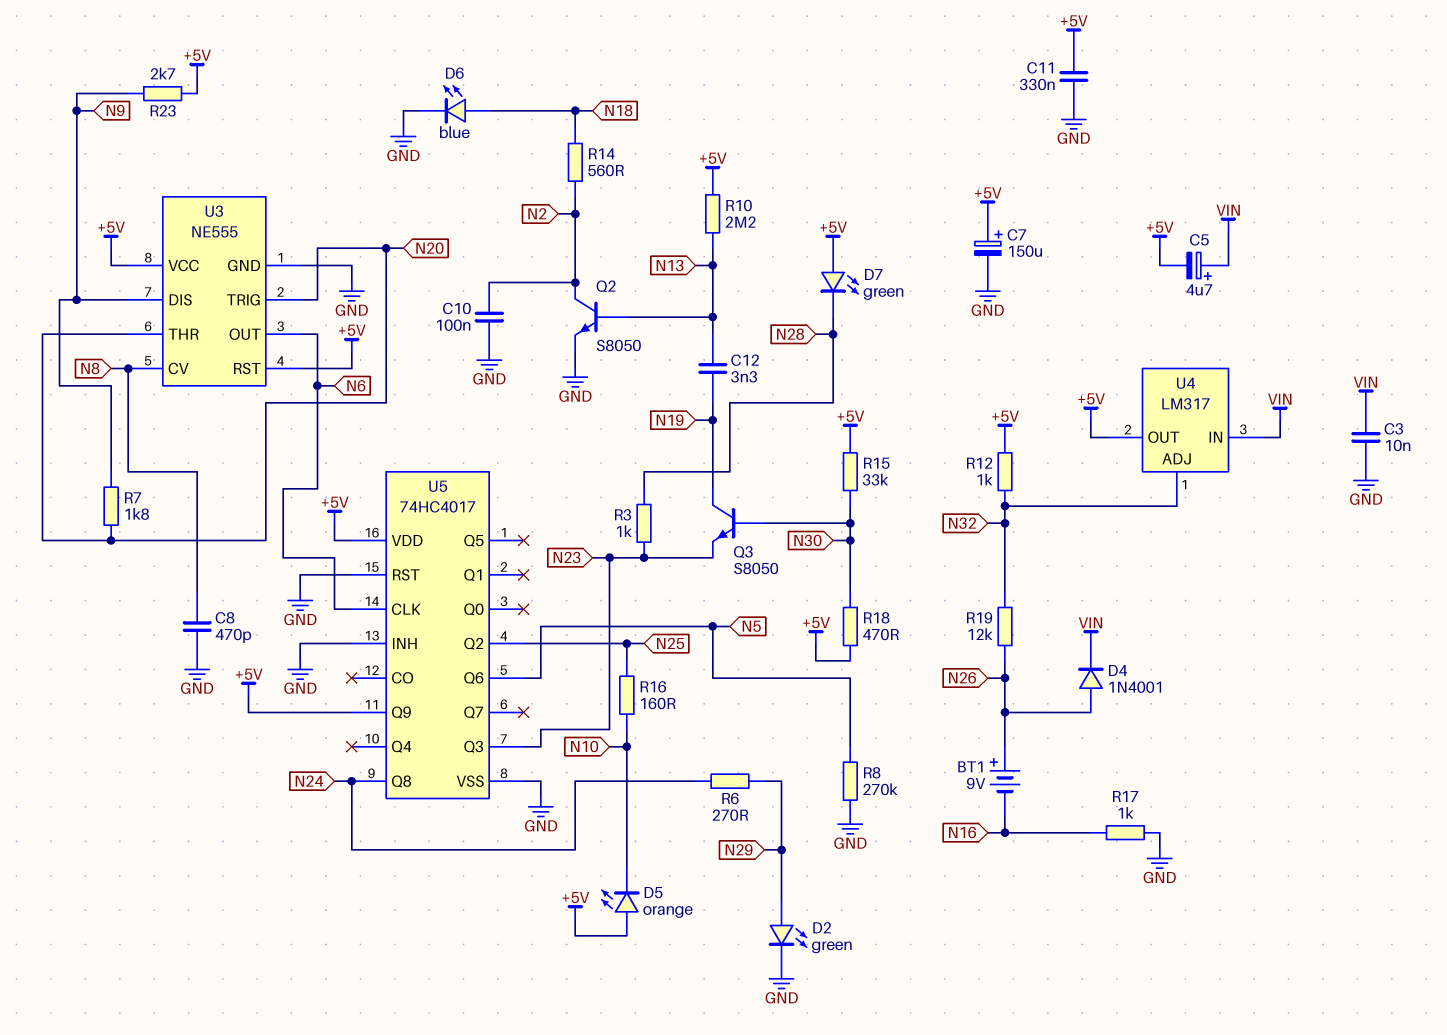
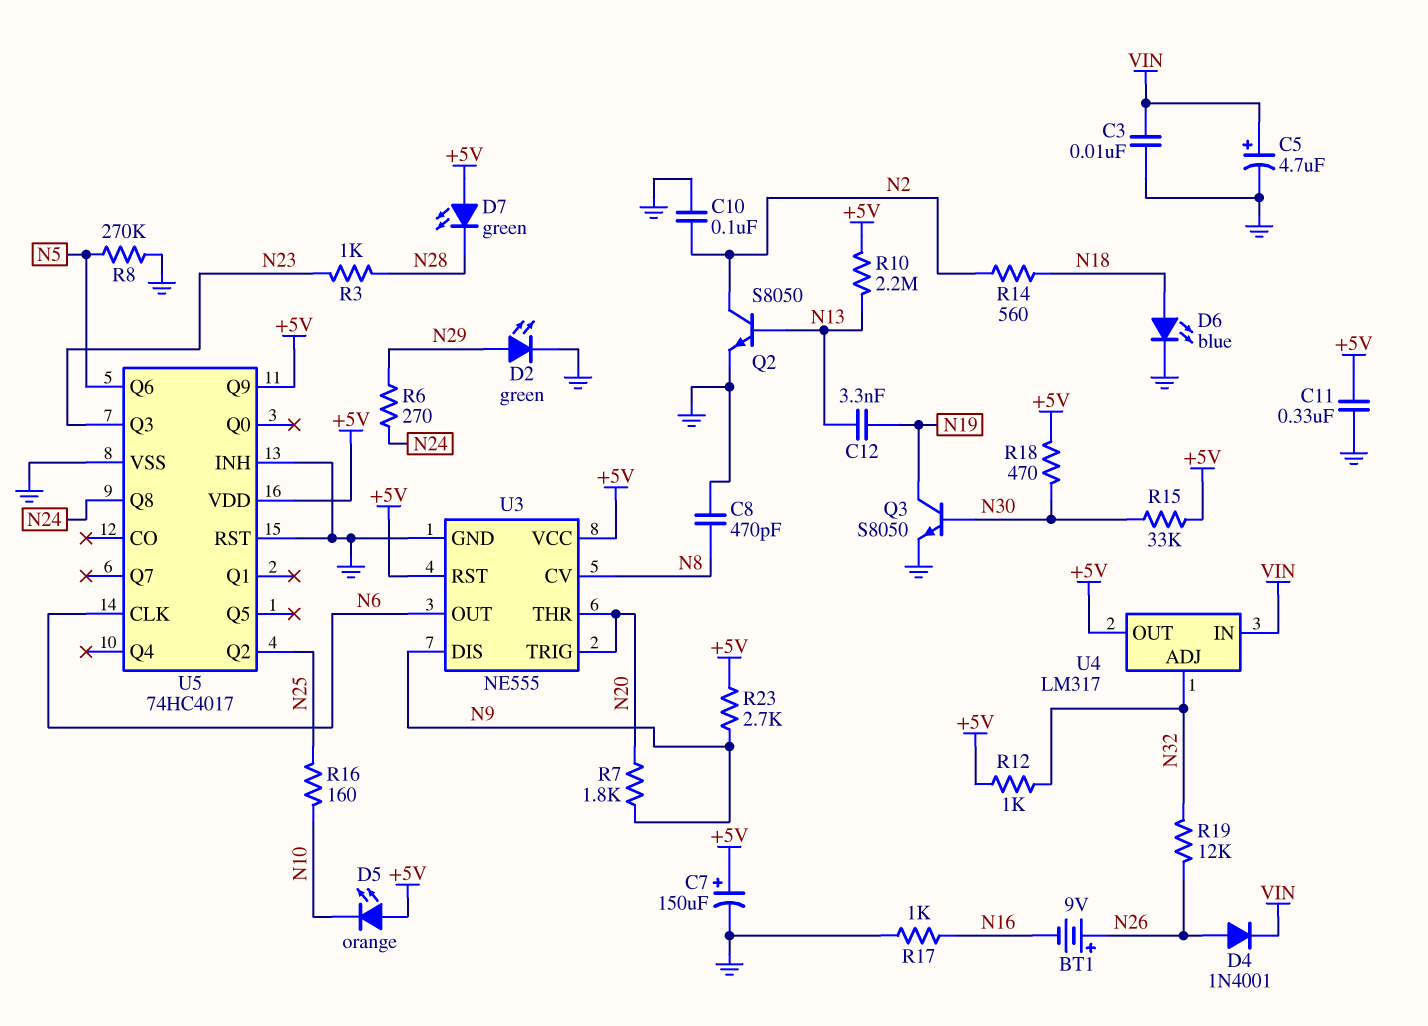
C5: 4.7uF (plus VIN, minus +5V) -> 4.7uF (plus VIN, minus GND)
Q3: NPN S8050 (B N30, C N19, E N23) -> NPN S8050 (B N30, C N19, E GND)

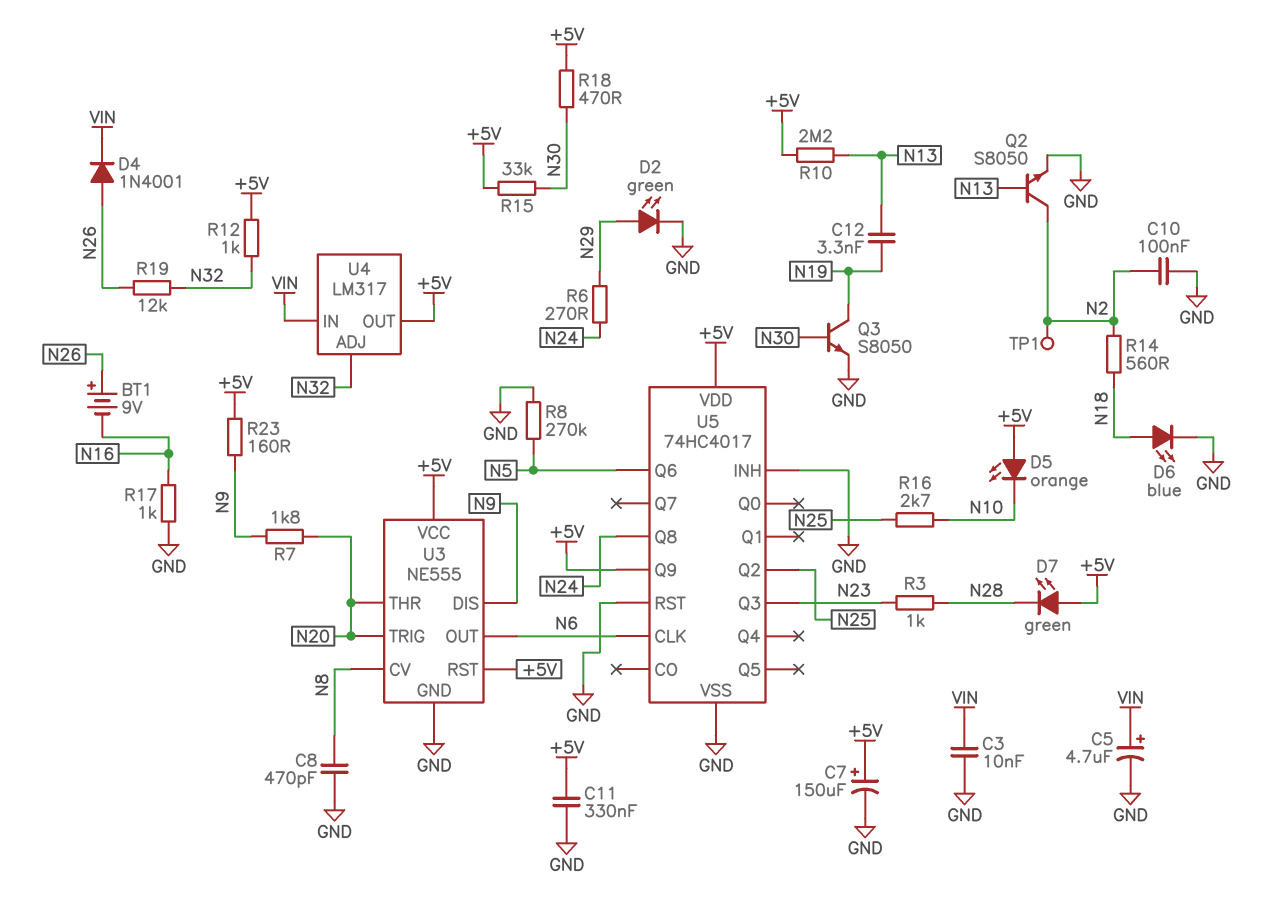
R16: 160 (N10, N25) -> 2.7k (N10, N25)
R23: 2.7k (+5V, N9) -> 160 (+5V, N9)
TP1: none -> test point (N2)

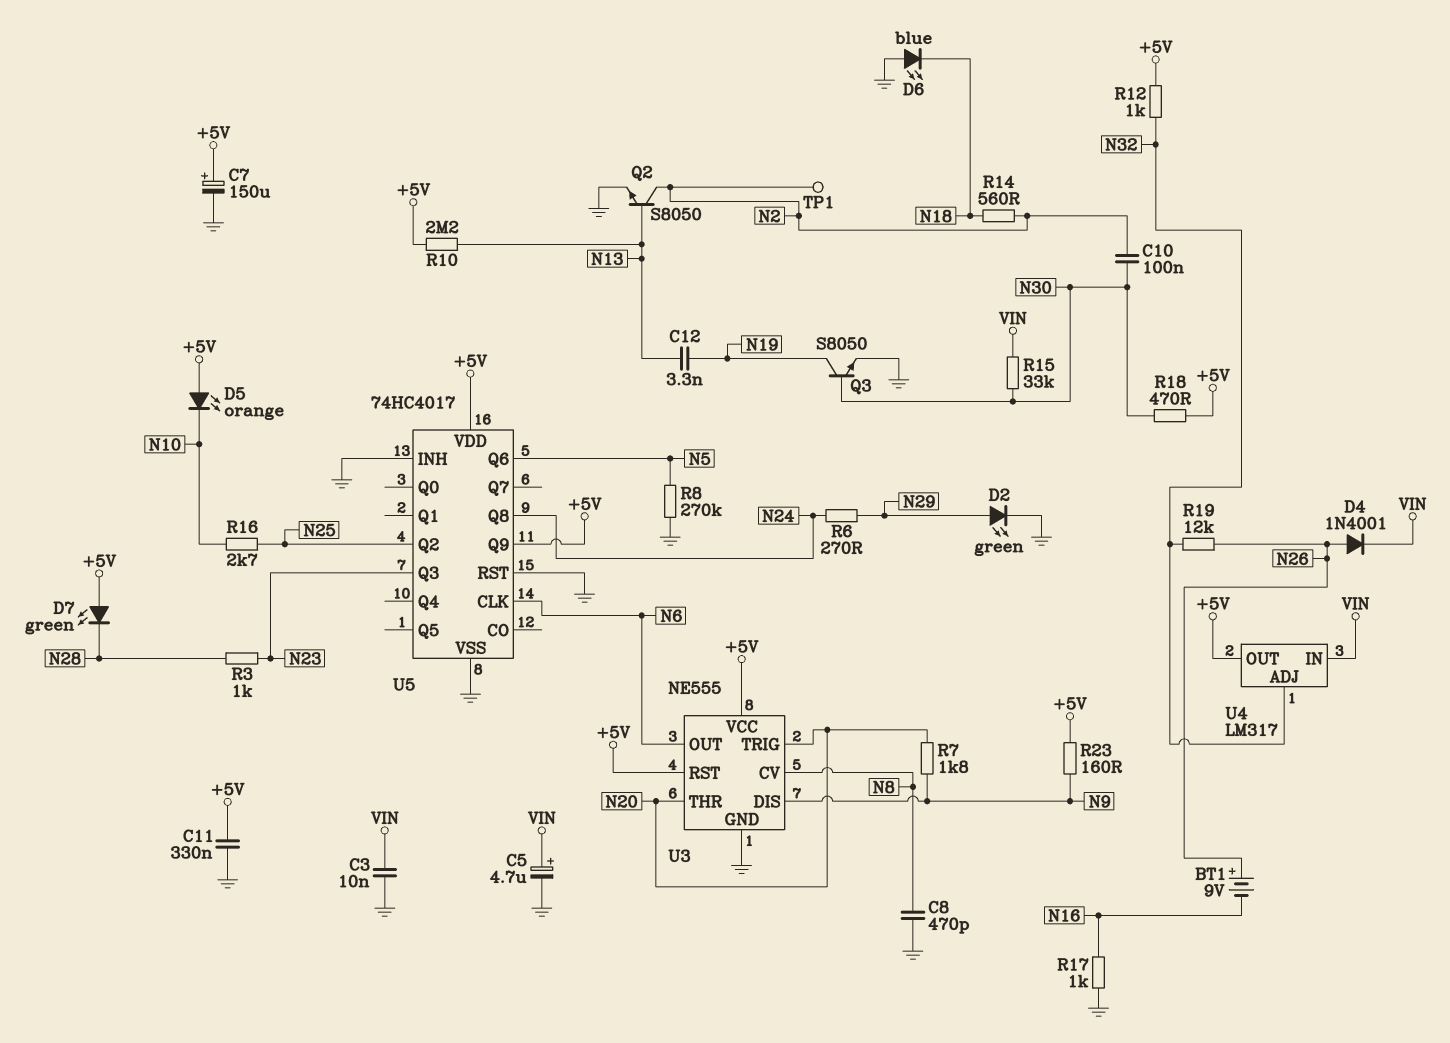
C10: 100nF (GND, N2) -> 100nF (N2, N30)
D6: LED blue (A N18, K GND) -> LED blue (A GND, K N18)
R15: 33k (+5V, N30) -> 33k (N30, VIN)

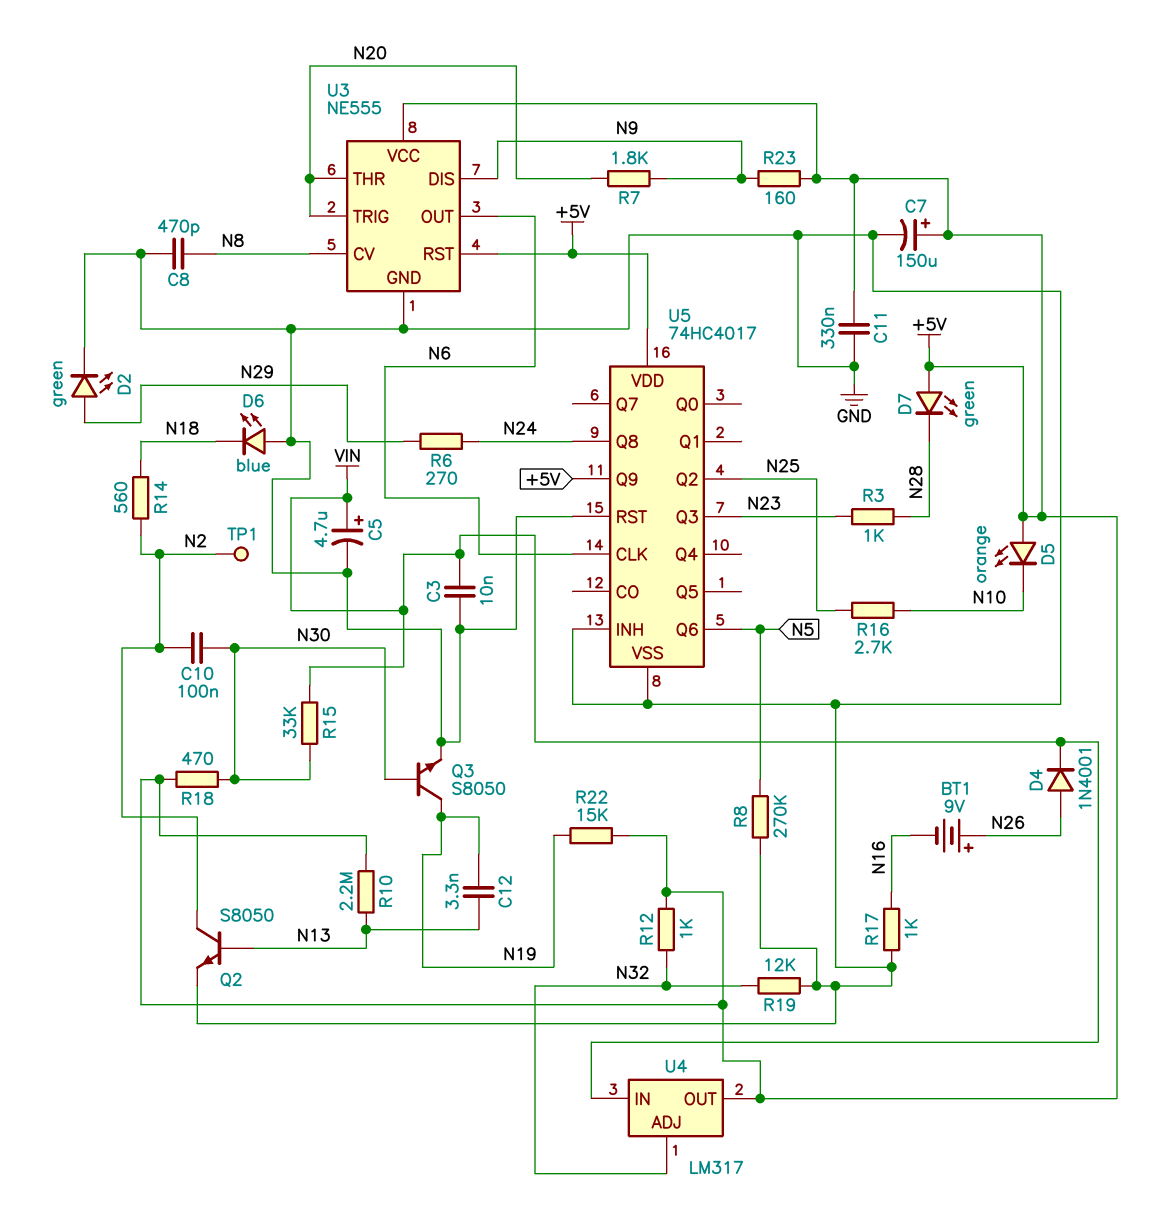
R19: 12k (N26, N32) -> 12k (GND, N32)
R22: none -> 15k (+5V, N19)

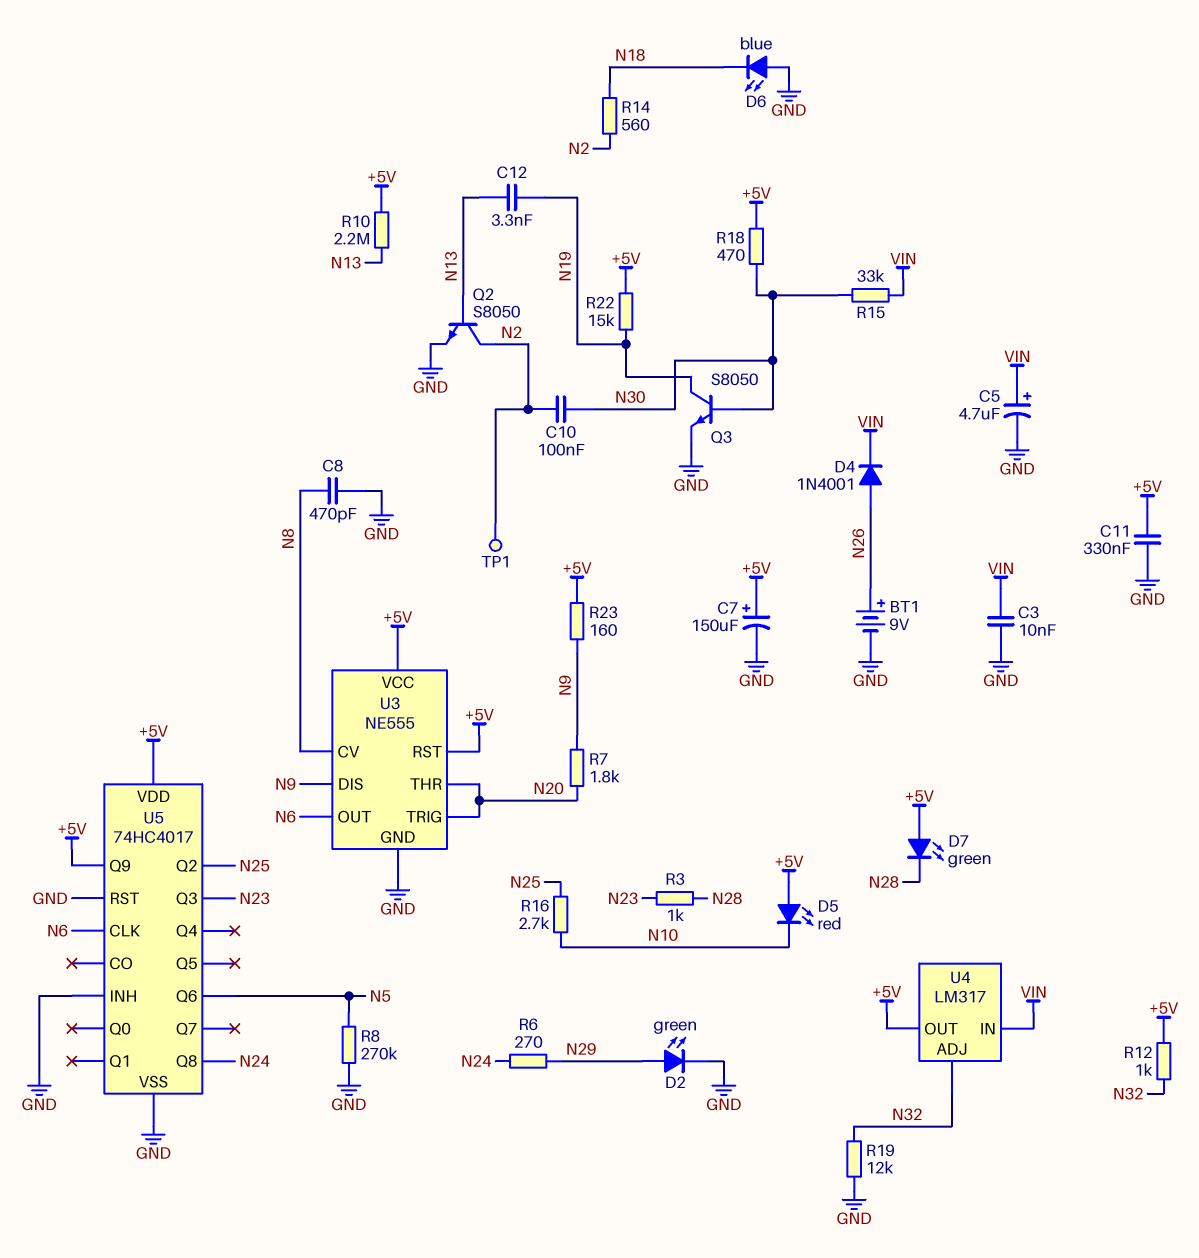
BT1: 9V (plus N26, minus N16) -> 9V (plus N26, minus GND)
D5: LED orange (A +5V, K N10) -> LED red (A +5V, K N10)
R17: 1k (GND, N16) -> none

